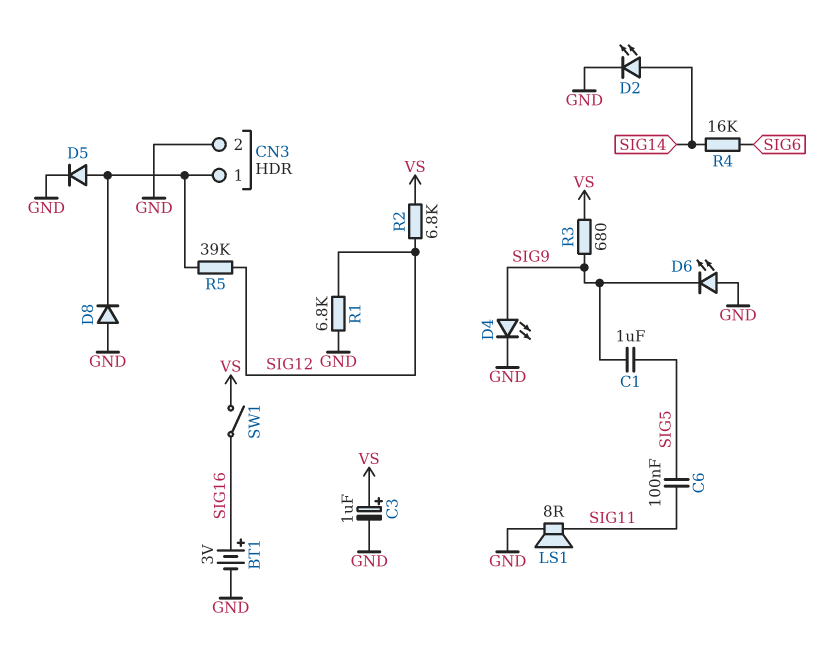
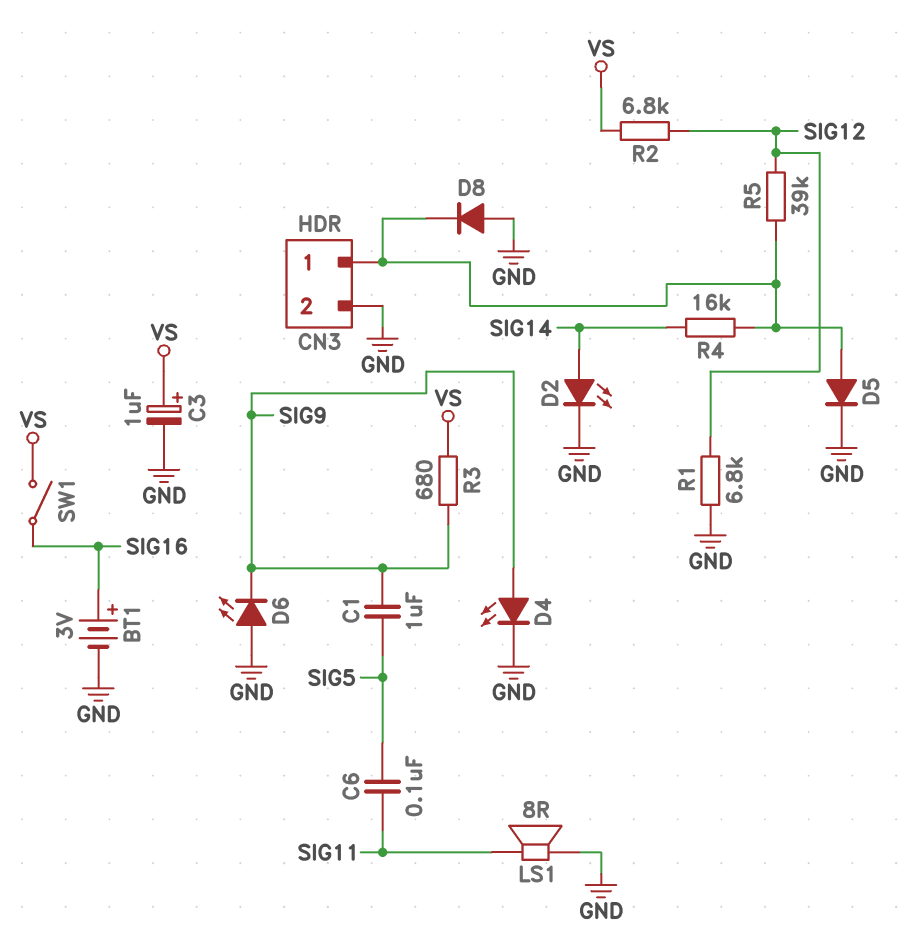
R4: 16k (SIG6, SIG14) -> 16k (CN3/1, SIG14)

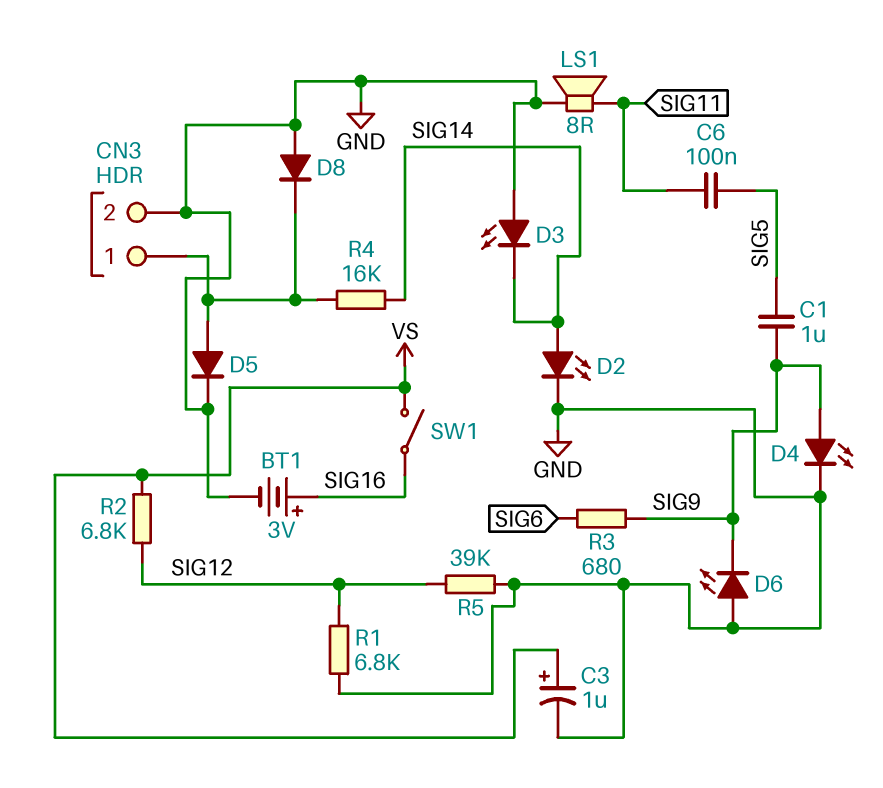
D3: none -> LED (A GND, K SIG14)
R3: 680 (SIG9, VS) -> 680 (SIG6, SIG9)
R5: 39k (CN3/1, SIG12) -> 39k (GND, SIG12)

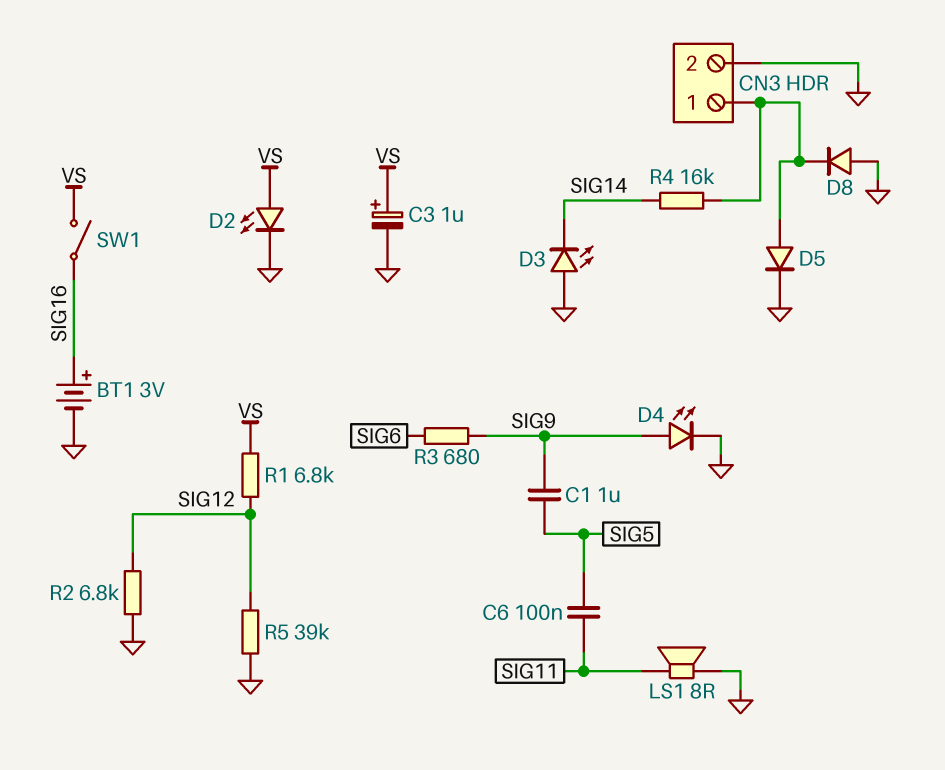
D2: LED (A SIG14, K GND) -> LED (A VS, K GND)
D6: LED (A GND, K SIG9) -> none
R1: 6.8k (GND, SIG12) -> 6.8k (SIG12, VS)
R2: 6.8k (SIG12, VS) -> 6.8k (GND, SIG12)

